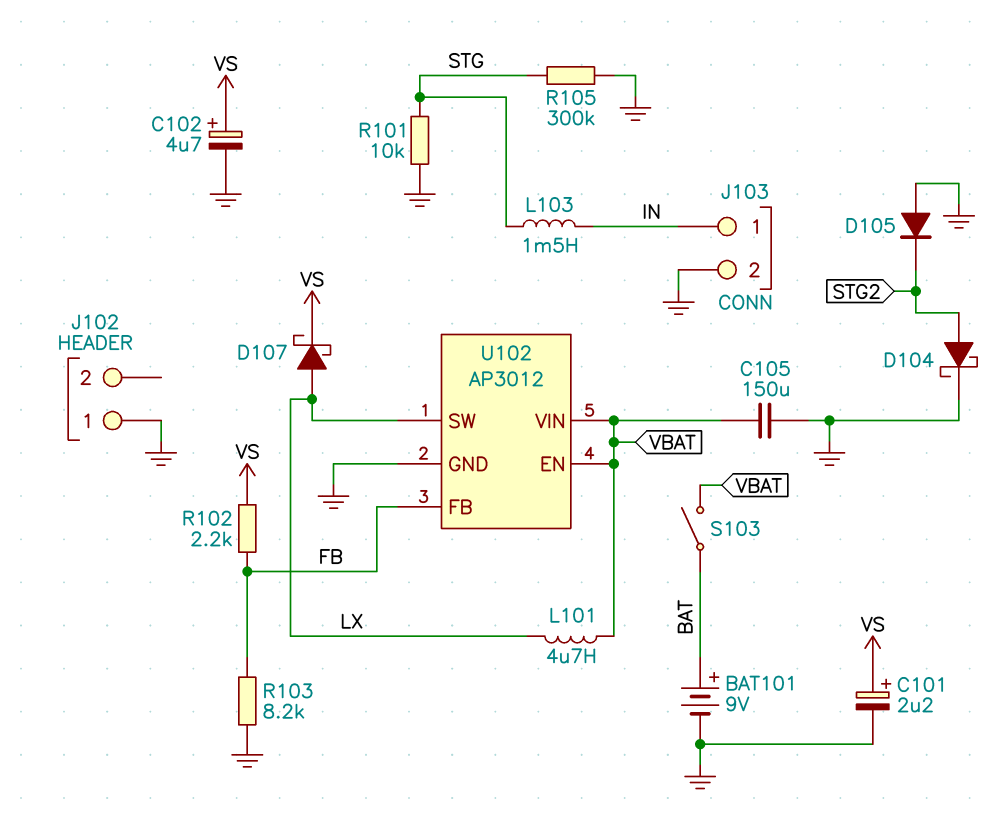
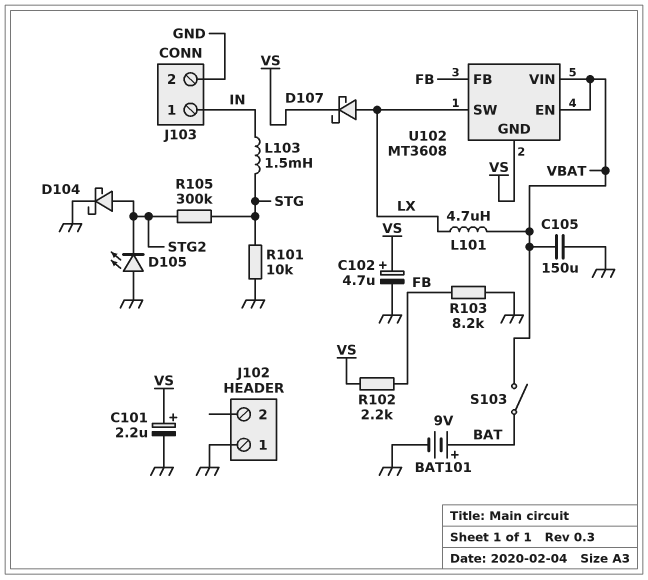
D105: diode (A GND, K STG2) -> LED (A GND, K STG2)
R105: 300k (GND, STG) -> 300k (STG, STG2)
U102: AP3012 -> MT3608
U102 pin GND: GND -> VS

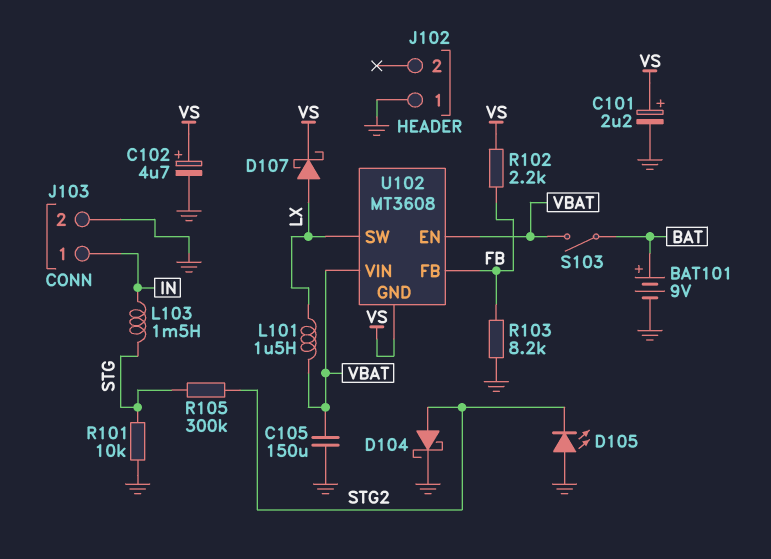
L101: 4.7uH (LX, VBAT) -> 1.5uH (LX, VBAT)

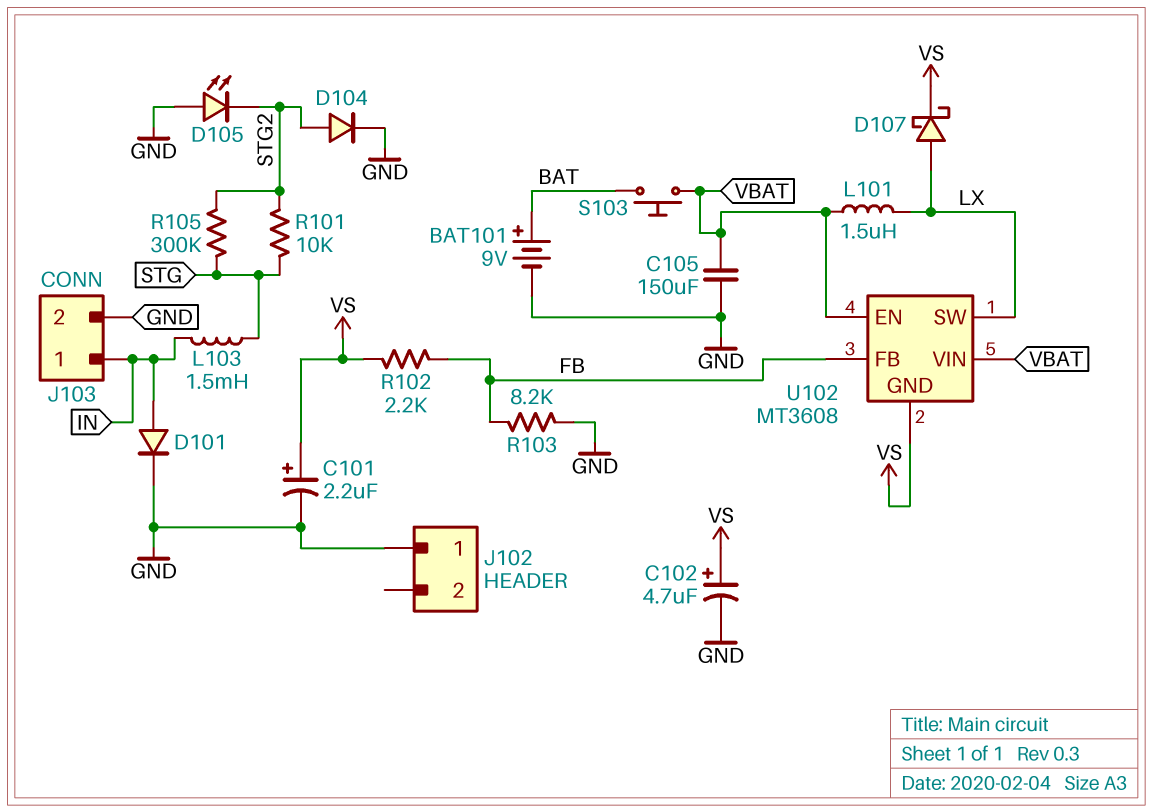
D101: none -> diode (A IN, K GND)
D104: schottky (A STG2, K GND) -> diode (A STG2, K GND)
R101: 10k (GND, STG) -> 10k (STG, STG2)
S103: switch (BAT, VBAT) -> button (BAT, VBAT)

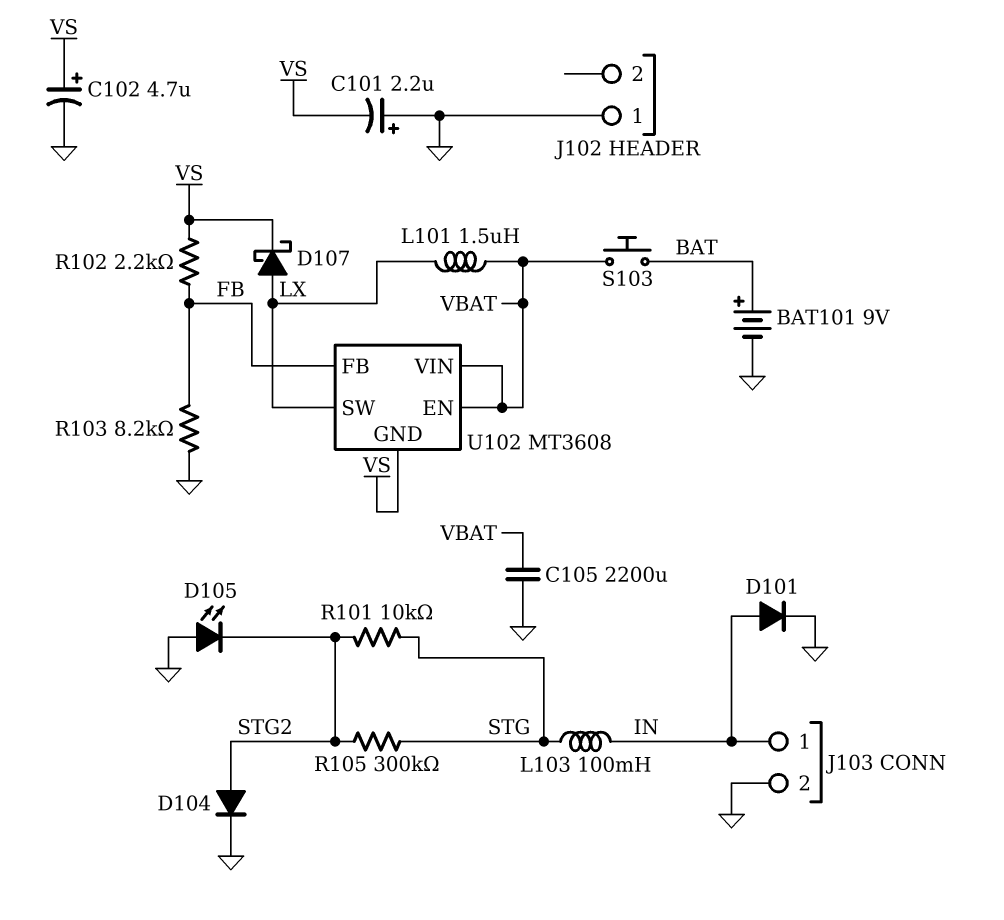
C101: 2.2uF (plus VS, minus GND) -> 2.2uF (plus GND, minus VS)
C105: 150uF (GND, VBAT) -> 2200uF (GND, VBAT)
L103: 1.5mH (IN, STG) -> 100mH (IN, STG)

